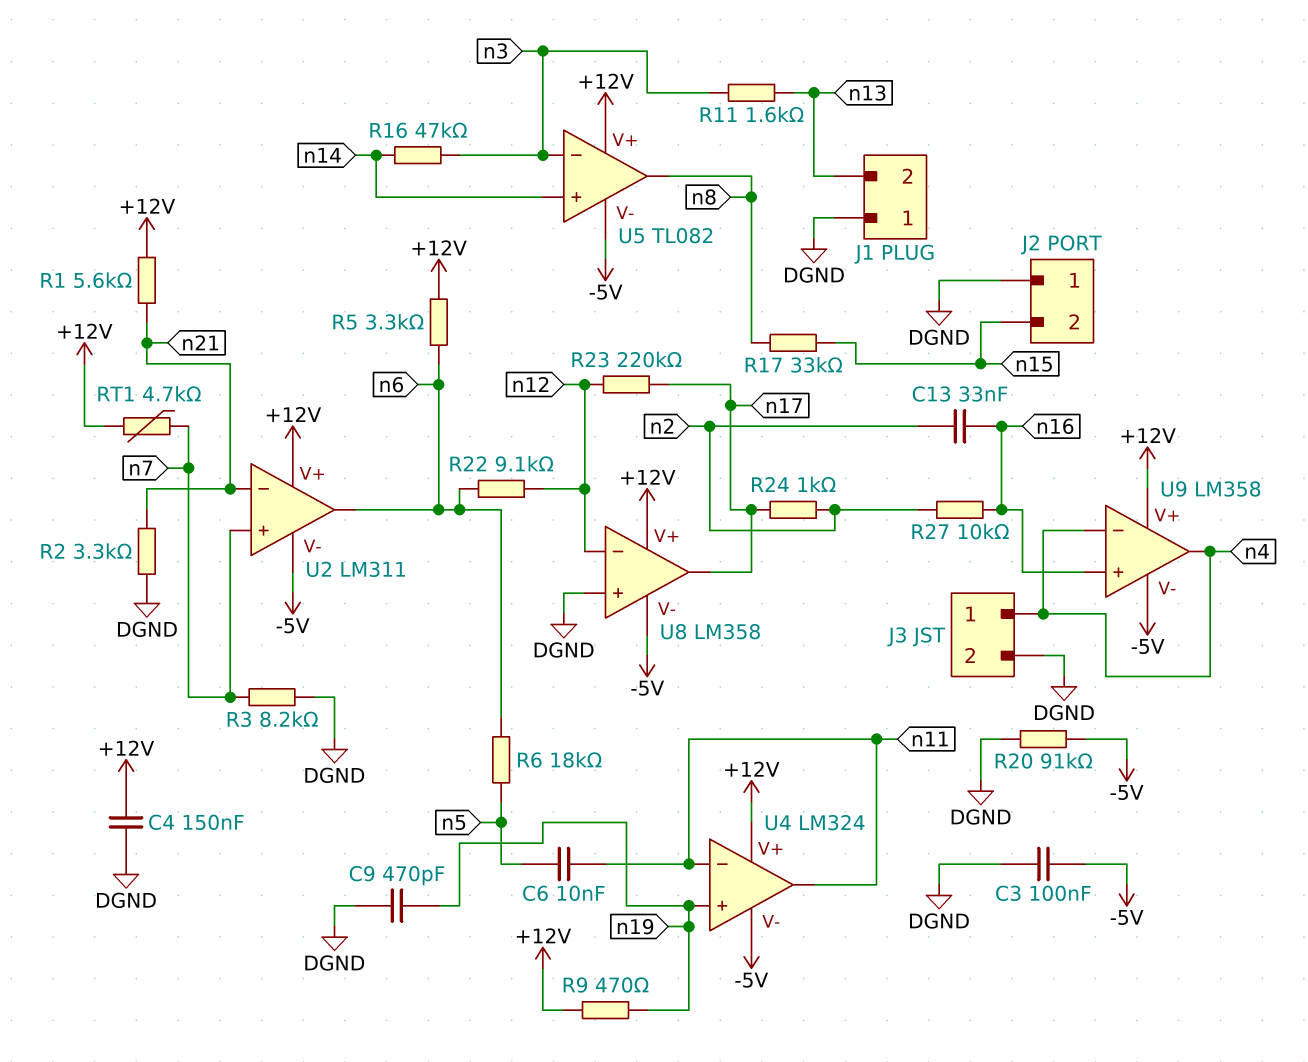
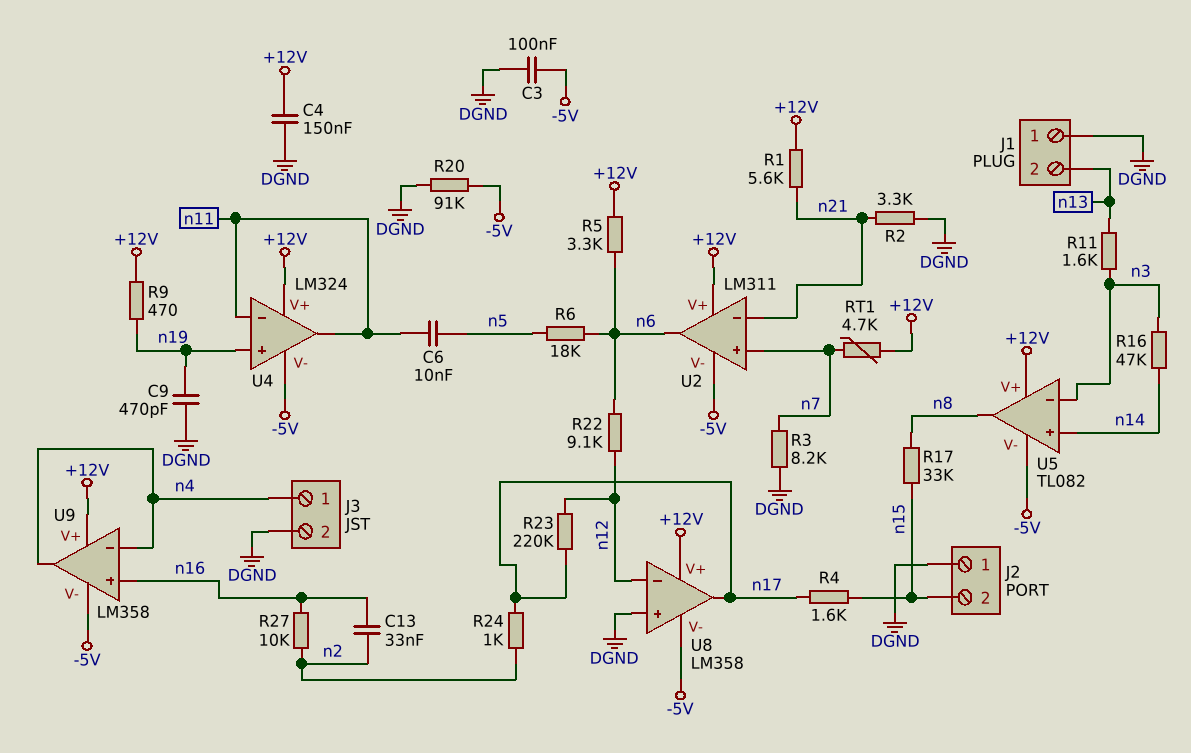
R4: none -> 1.6k (n15, n17)

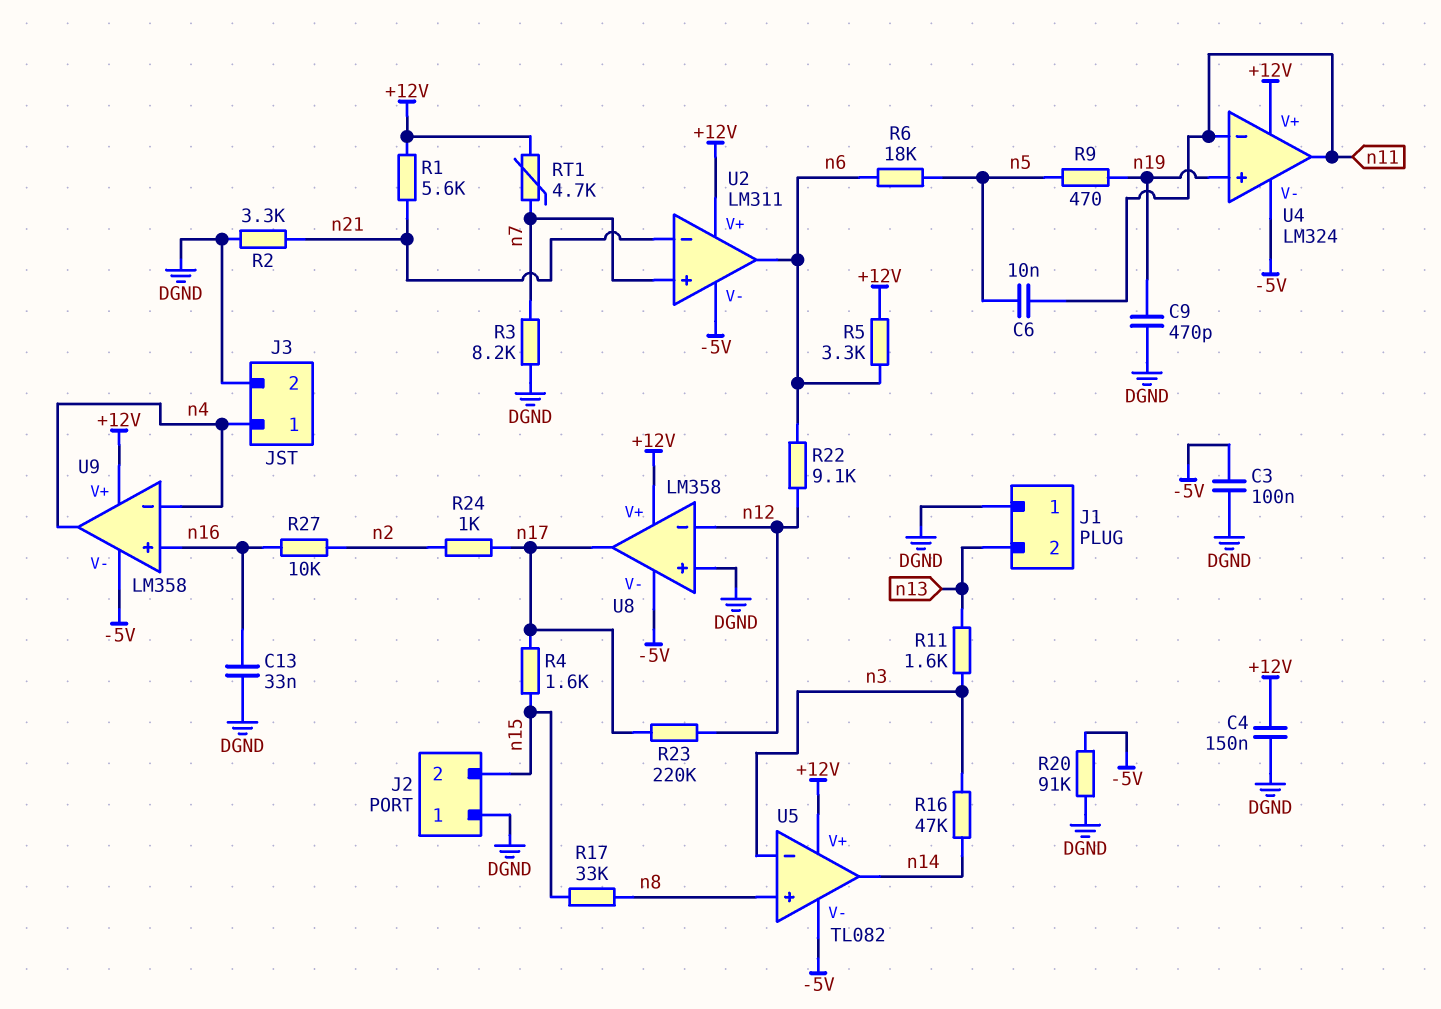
C13: 33nF (n2, n16) -> 33nF (DGND, n16)
R9: 470 (+12V, n19) -> 470 (n5, n19)
U5 pin in+: n14 -> n8
U5 pin out: n8 -> n14

